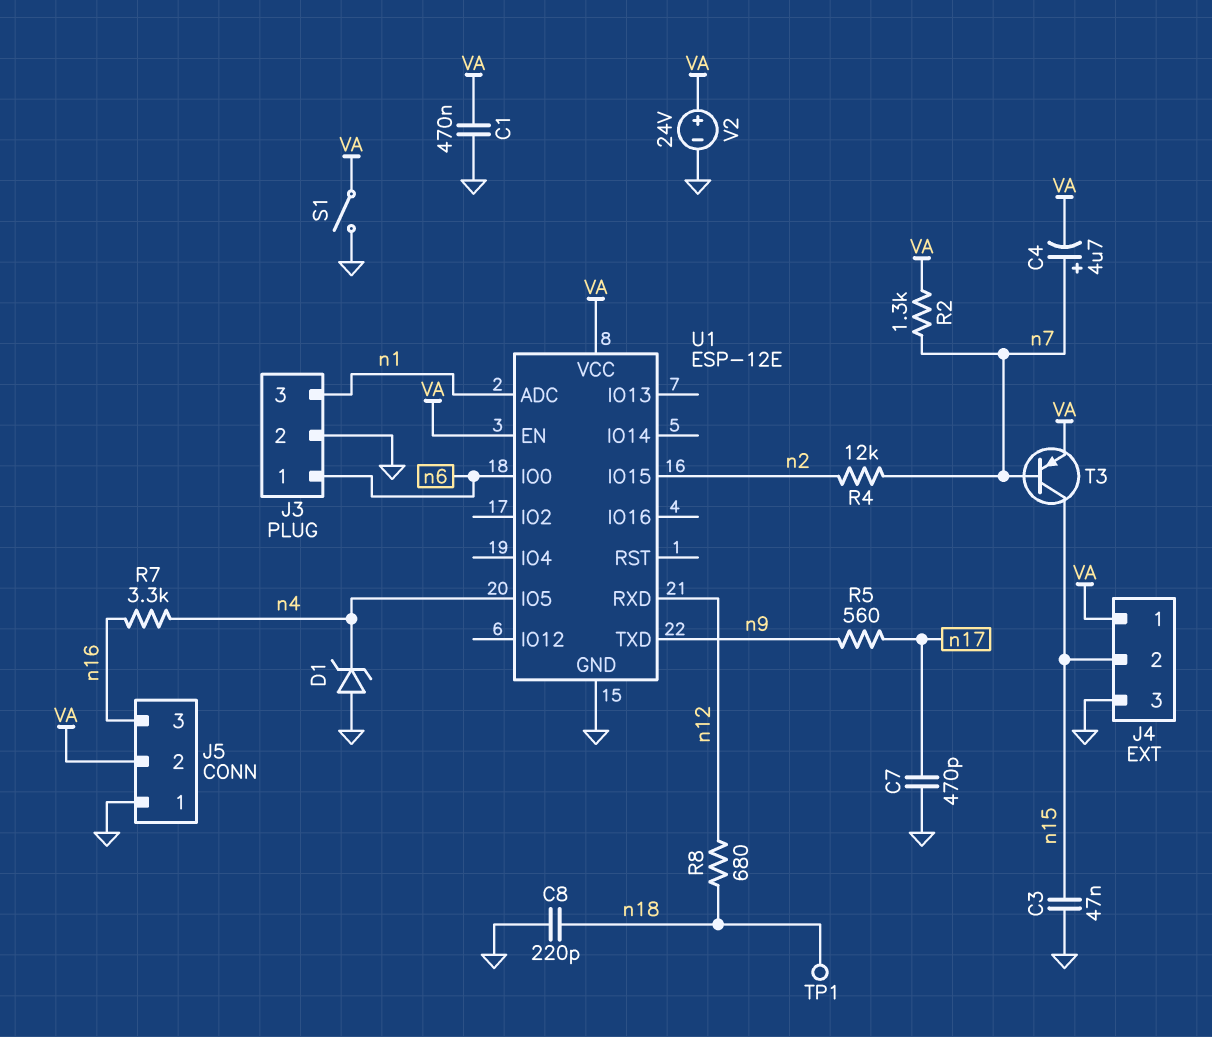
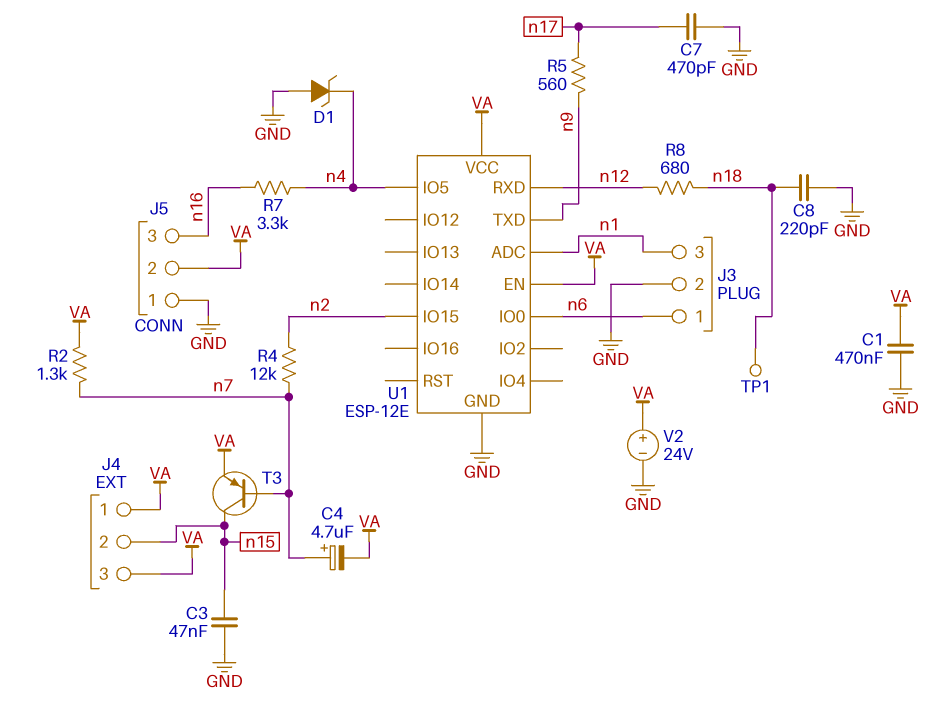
J4 pin 3: GND -> VA
S1: switch (GND, VA) -> none

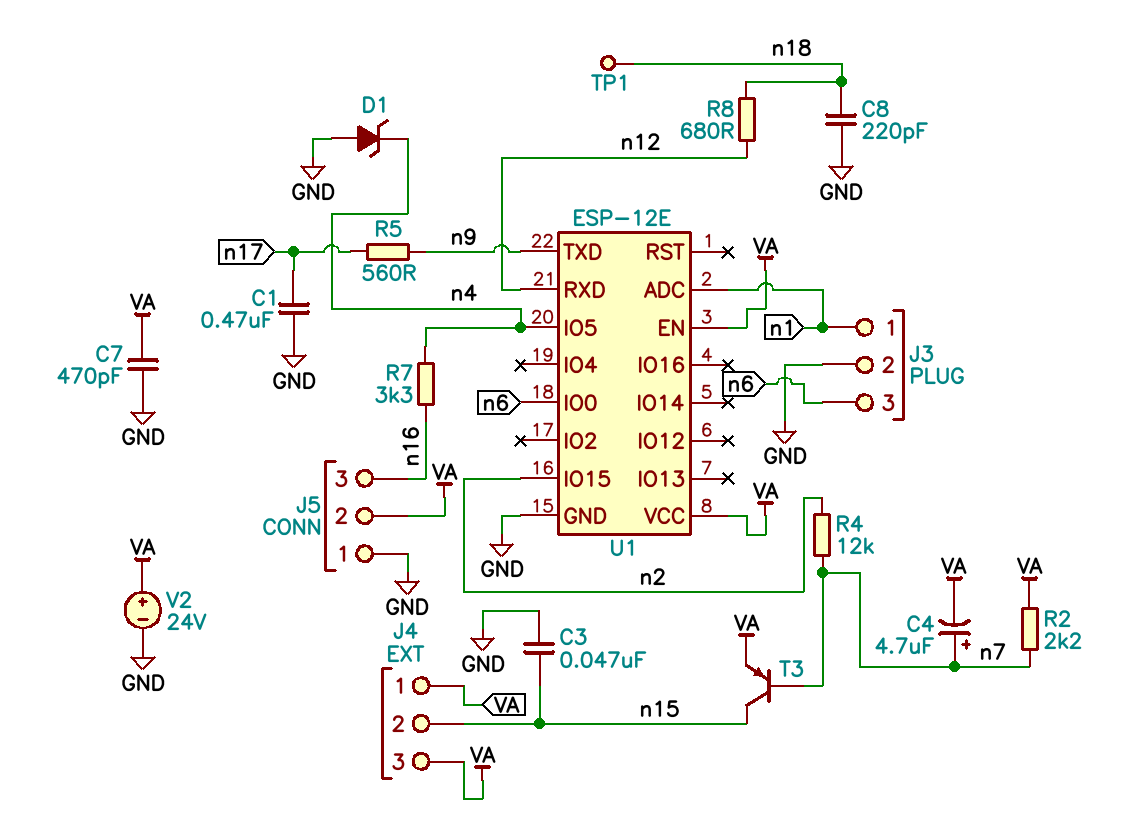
C1: 470nF (GND, VA) -> 470nF (GND, n17)
C7: 470pF (GND, n17) -> 470pF (GND, VA)
J3 pin 1: n6 -> n1
J3 pin 3: n1 -> n6
R2: 1.3k (VA, n7) -> 2.2k (VA, n7)

